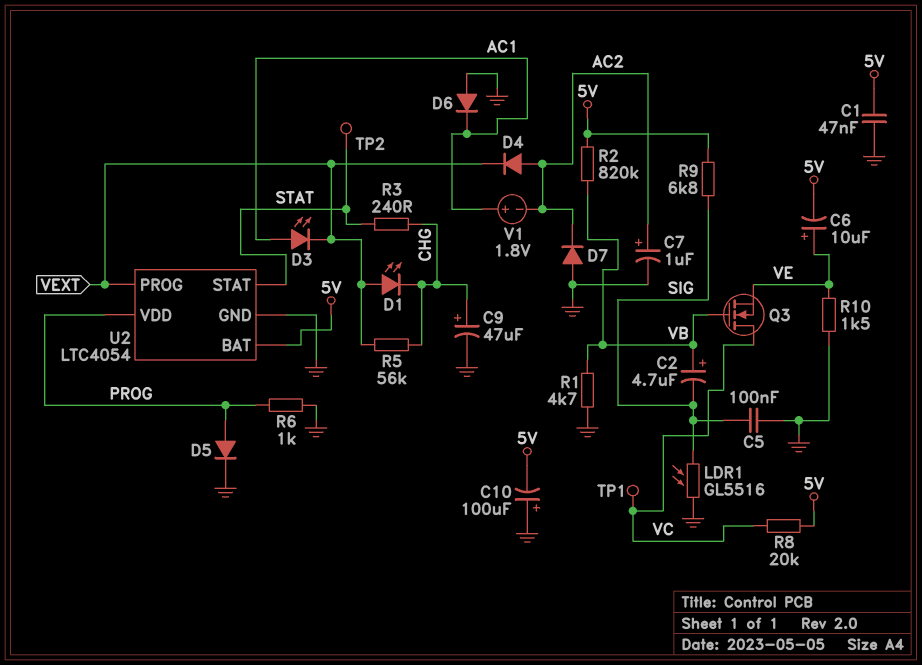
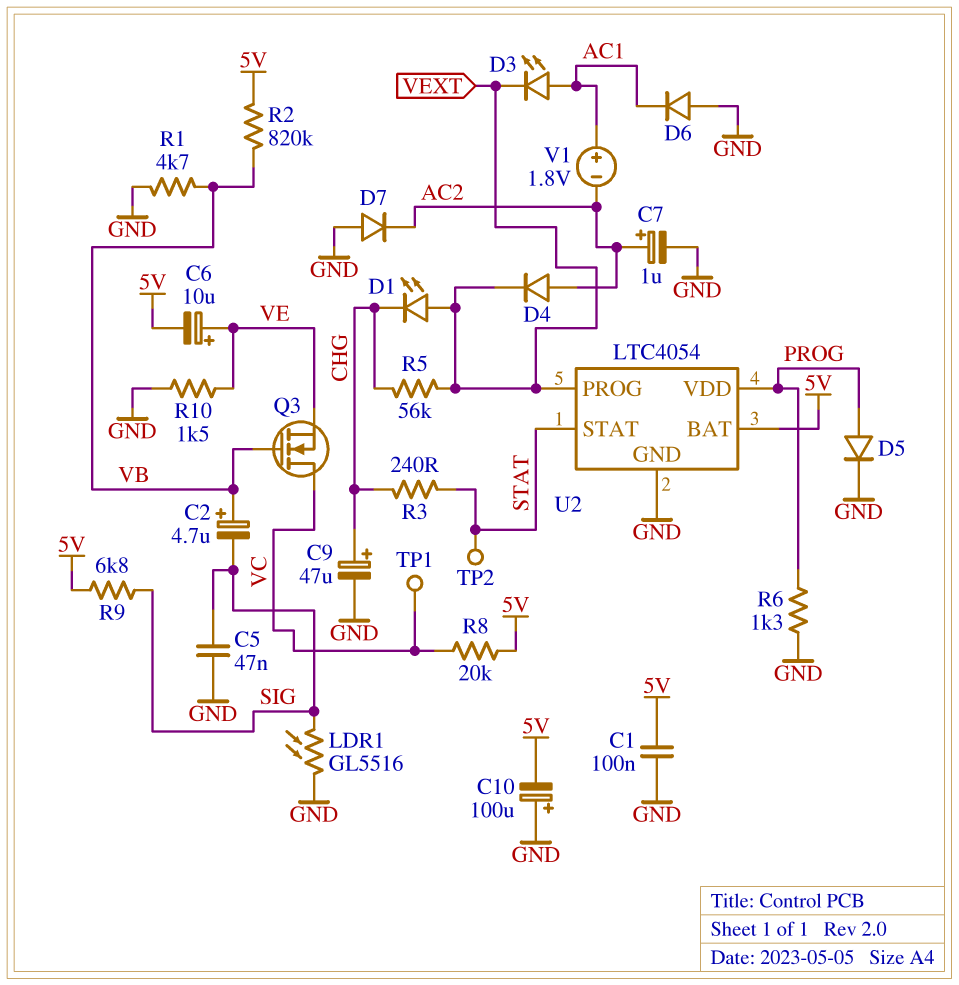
C1: 47nF (5V, GND) -> 100nF (5V, GND)
C5: 100nF (GND, SIG) -> 47nF (GND, SIG)
R6: 1k (GND, PROG) -> 1.3k (GND, PROG)

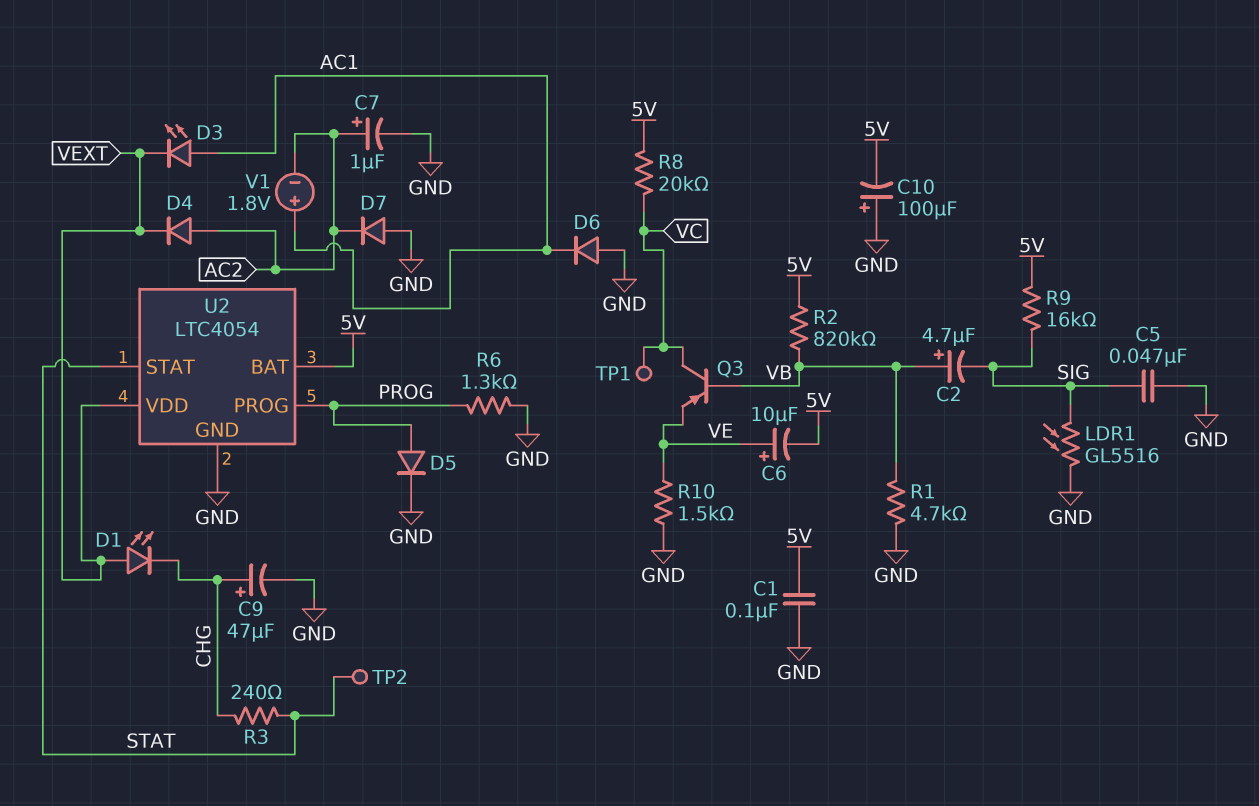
Q3: NMOS (G VB, D VC, S VE) -> PNP (B VB, C VC, E VE)
R5: 56k (CHG, VEXT) -> none
R9: 6.8k (5V, SIG) -> 16k (5V, SIG)
U2 pin PROG: VEXT -> PROG
U2 pin VDD: PROG -> VEXT

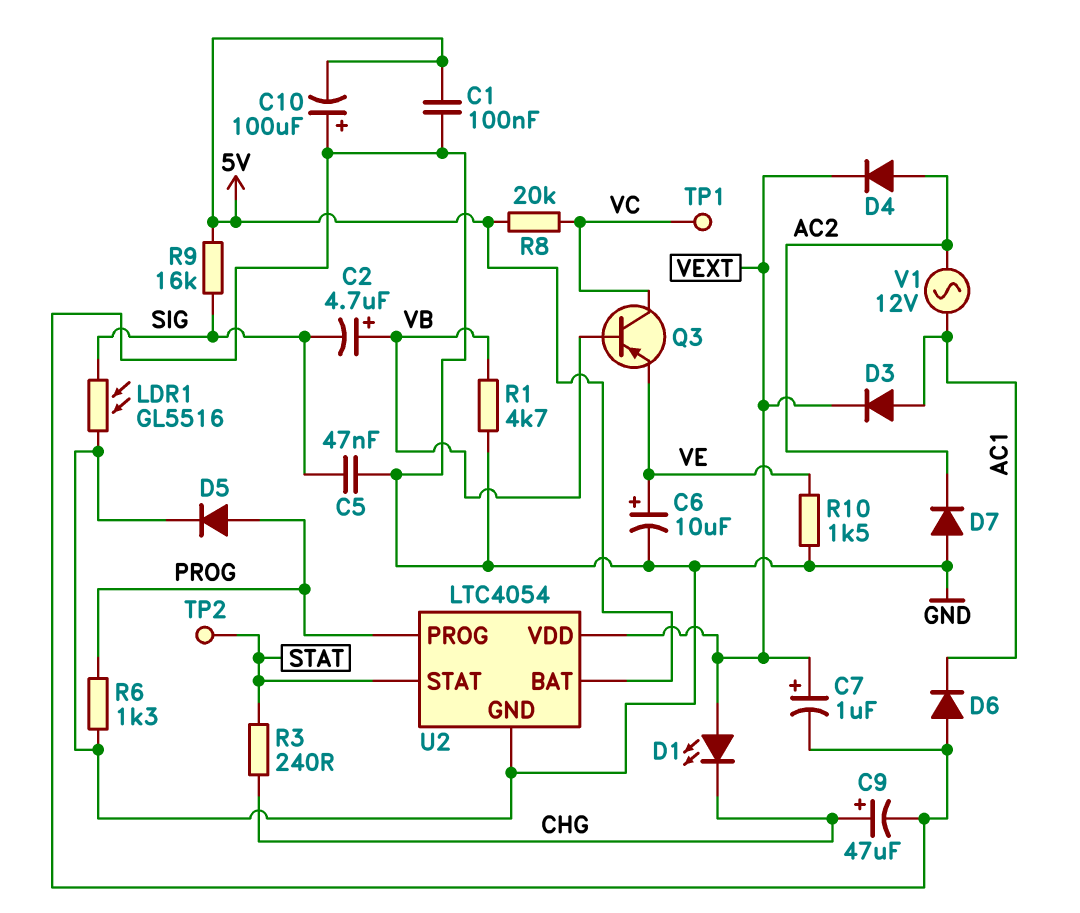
C6: 10uF (plus VE, minus 5V) -> 10uF (plus VE, minus GND)
C7: 1uF (plus AC2, minus GND) -> 1uF (plus VEXT, minus GND)
D3: LED (A AC1, K VEXT) -> diode (A AC1, K VEXT)
R2: 820k (5V, VB) -> none
V1: 1.8V (plus AC1, minus AC2) -> AC 12V (AC1, AC2)

